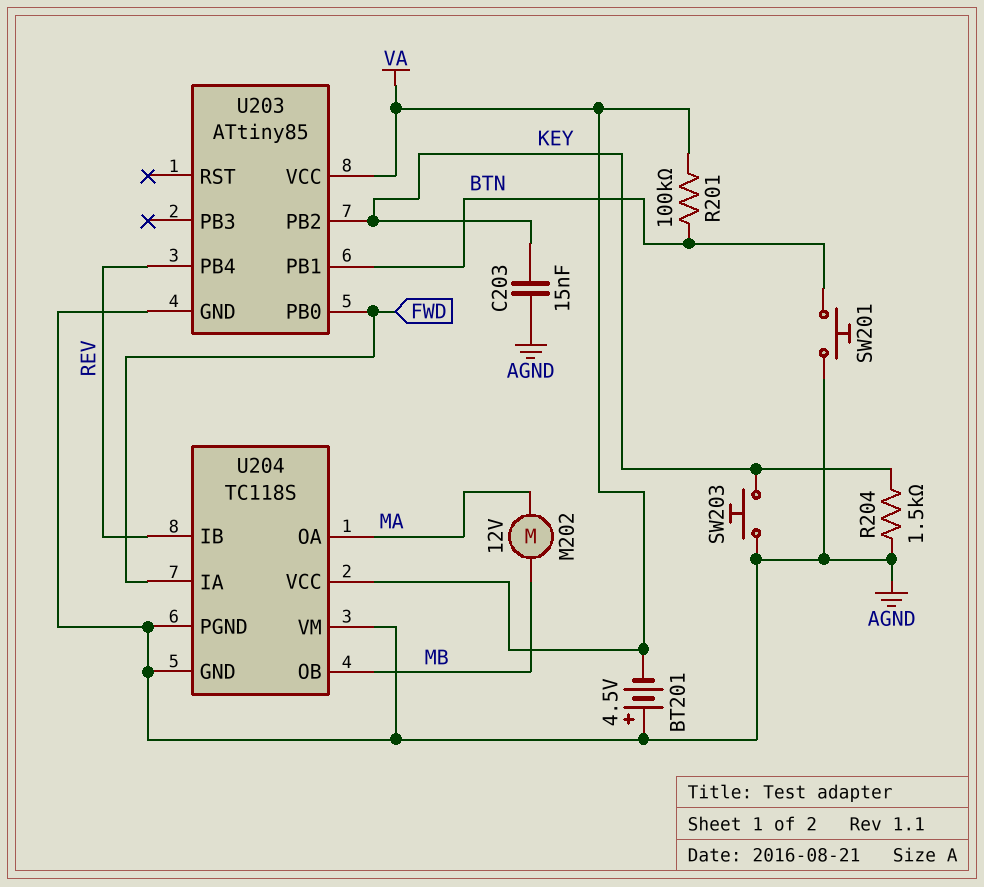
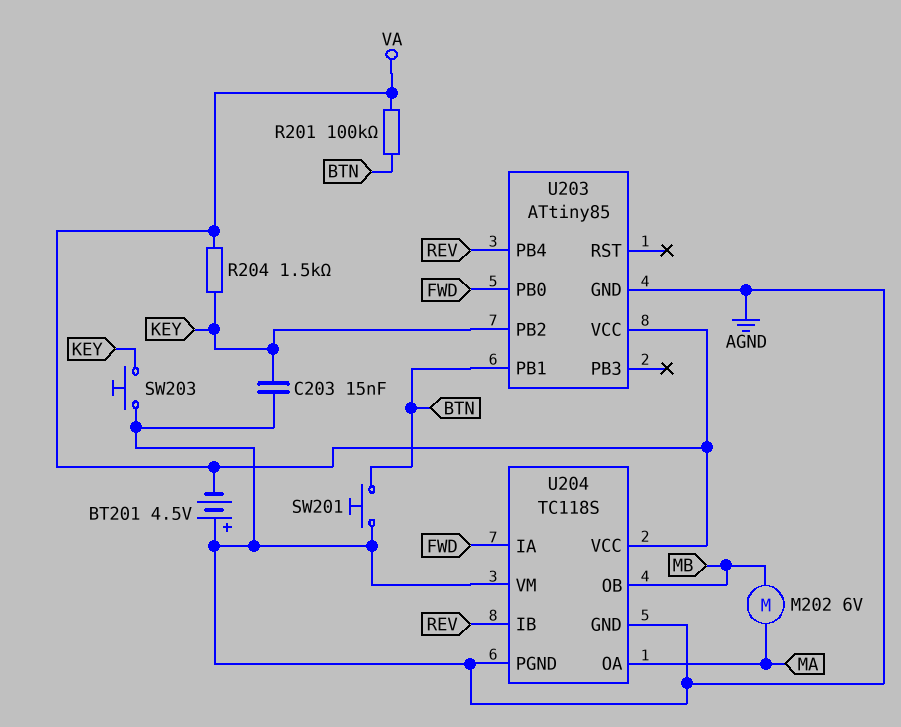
M202: motor 12V (MA, MB) -> motor 6V (MA, MB)
R204: 1.5k (AGND, KEY) -> 1.5k (KEY, VA)

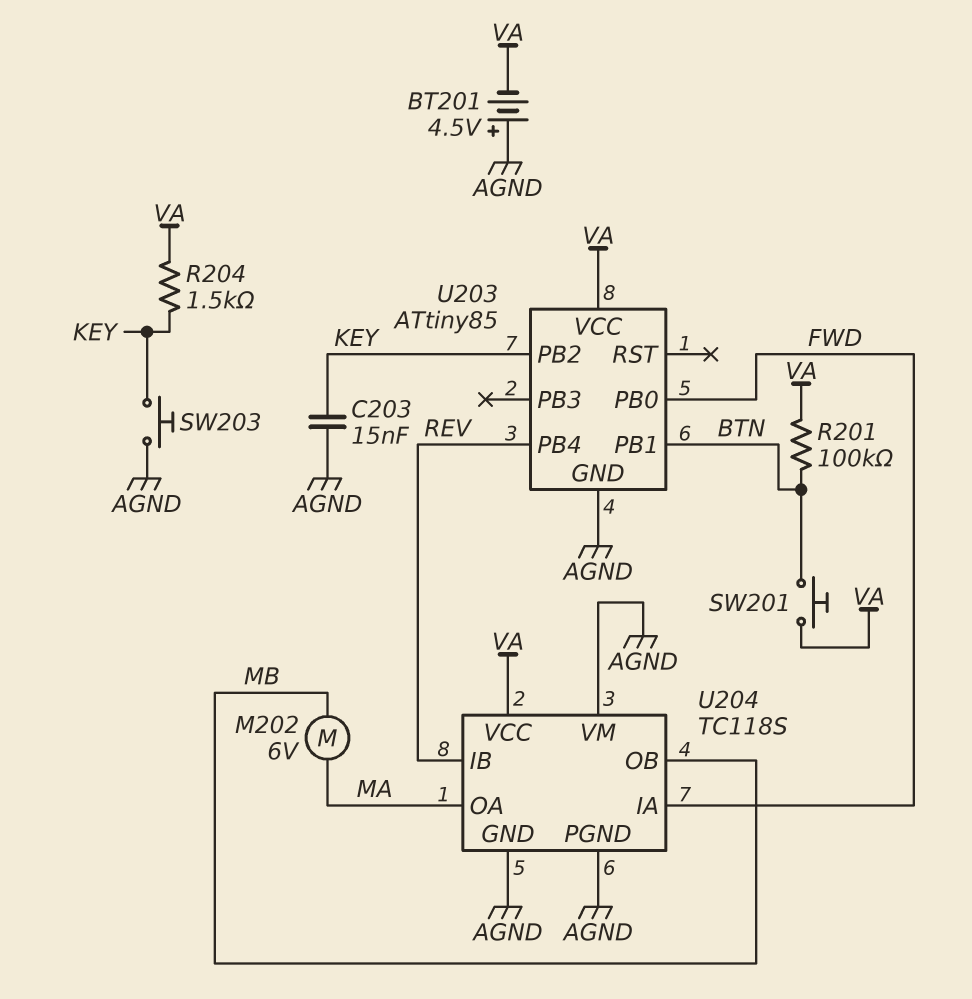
SW201: button (AGND, BTN) -> button (BTN, VA)

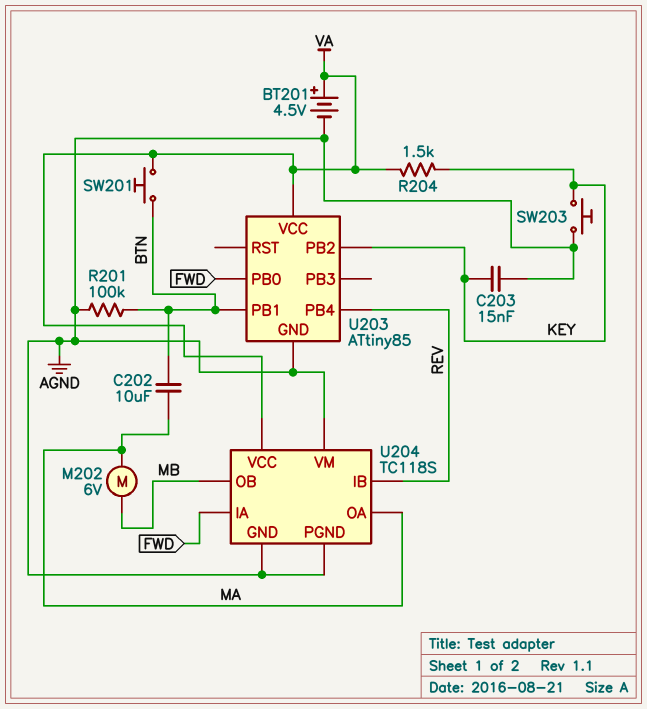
BT201: 4.5V (plus AGND, minus VA) -> 4.5V (plus VA, minus AGND)
C202: none -> 10uF (BTN, MA)
R201: 100k (BTN, VA) -> 100k (AGND, BTN)

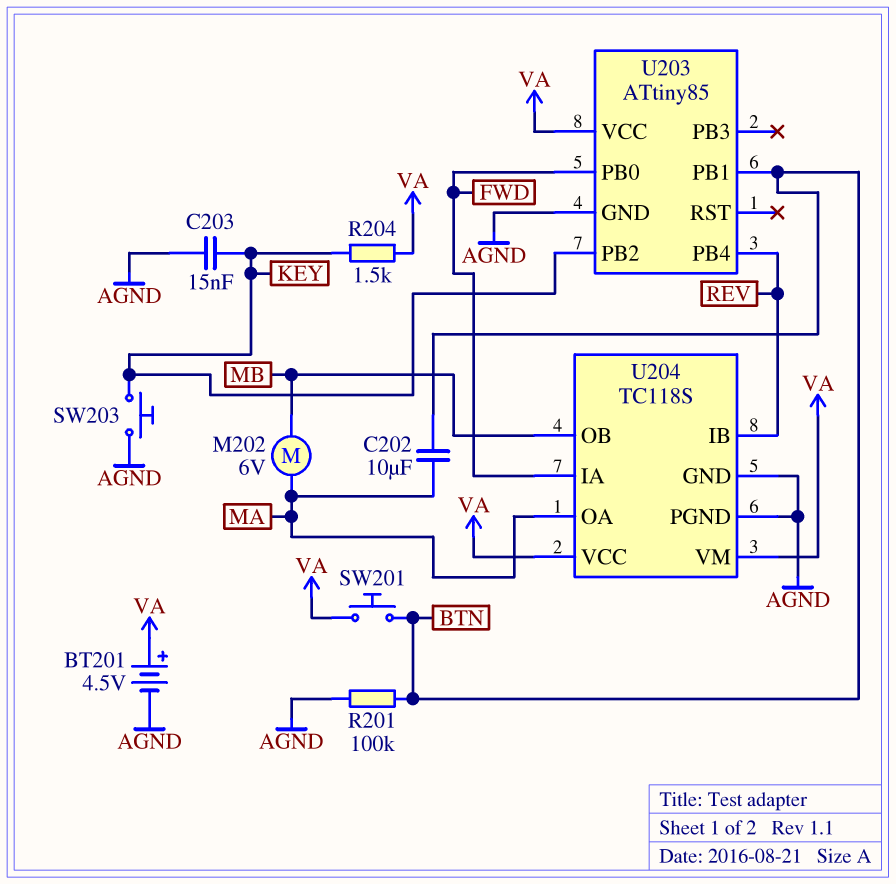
U204 pin VM: AGND -> VA

